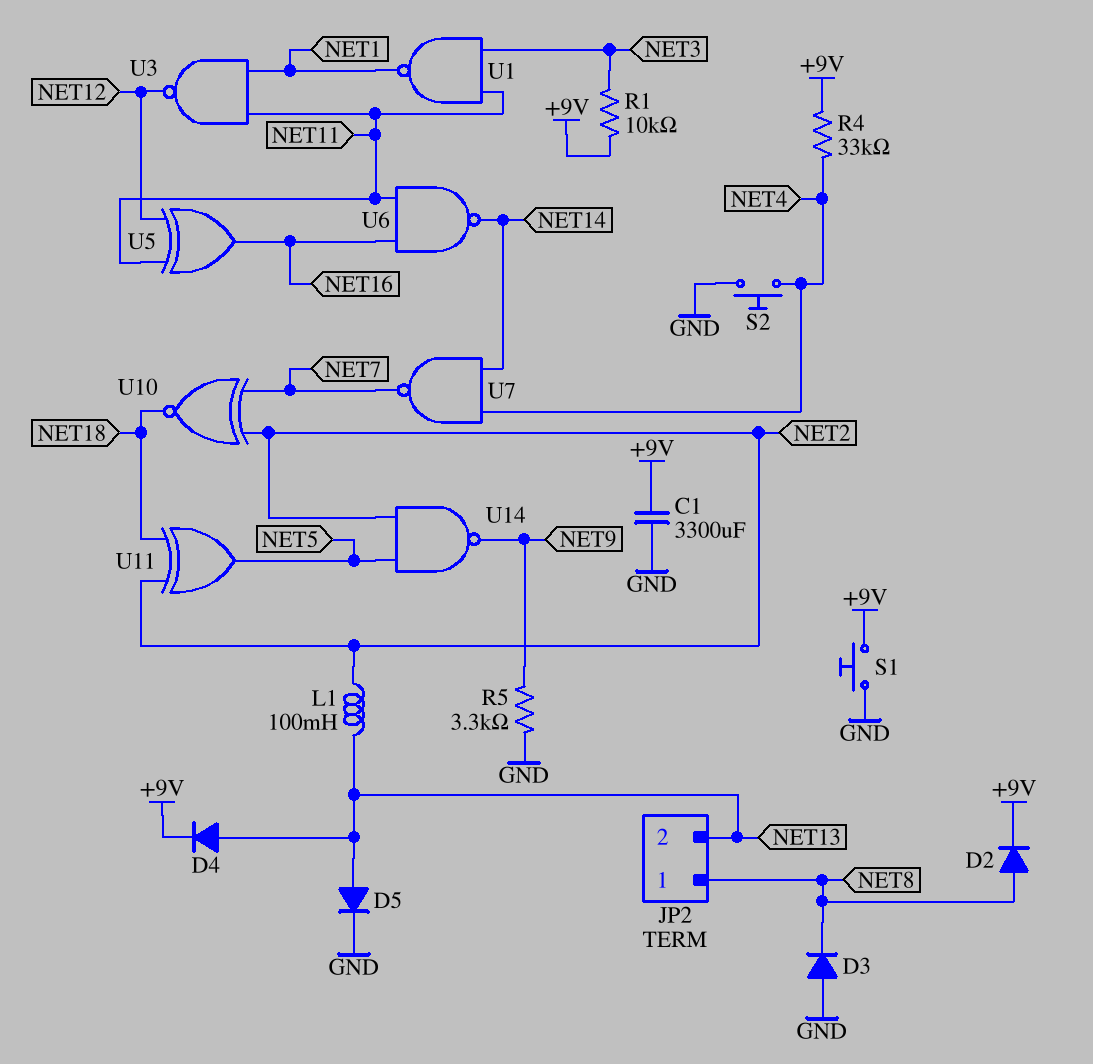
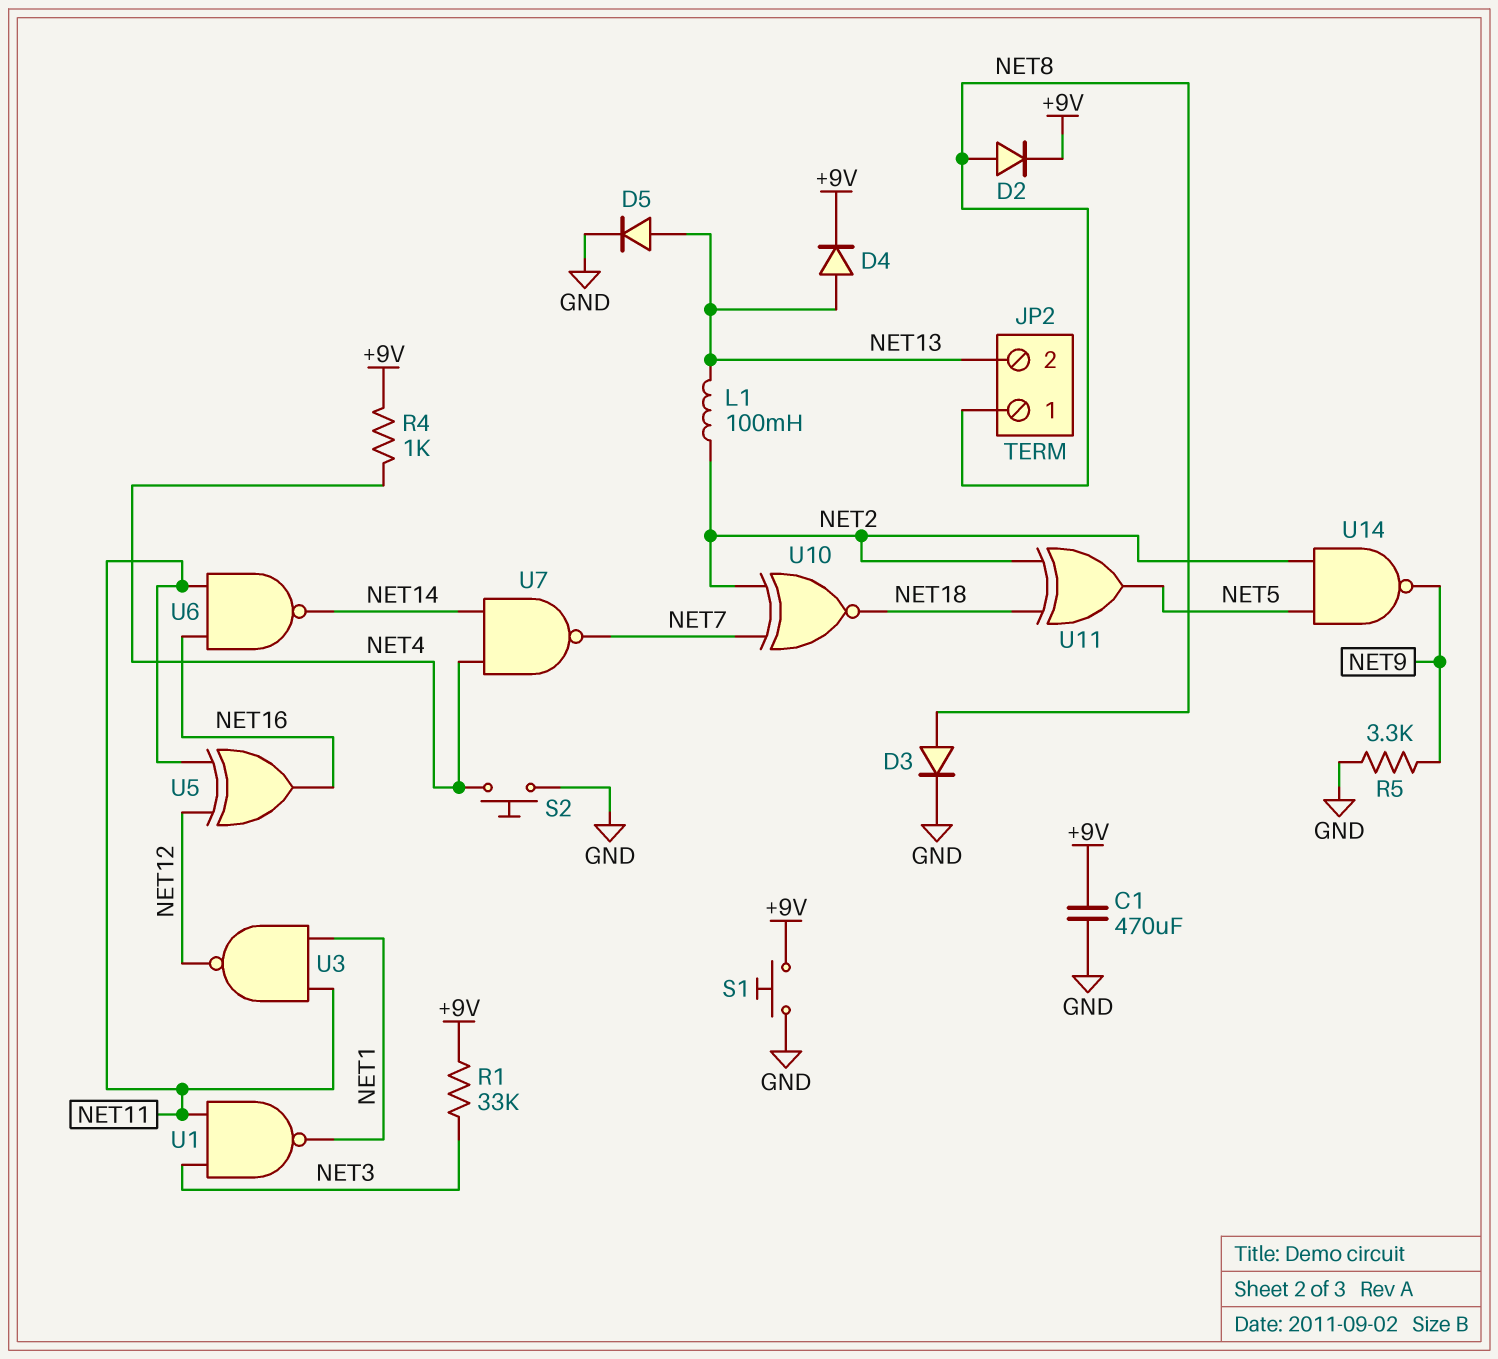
C1: 3300uF (+9V, GND) -> 470uF (+9V, GND)
D3: diode (A GND, K NET8) -> diode (A NET8, K GND)
R1: 10k (+9V, NET3) -> 33k (+9V, NET3)
R4: 33k (+9V, NET4) -> 1k (+9V, NET4)

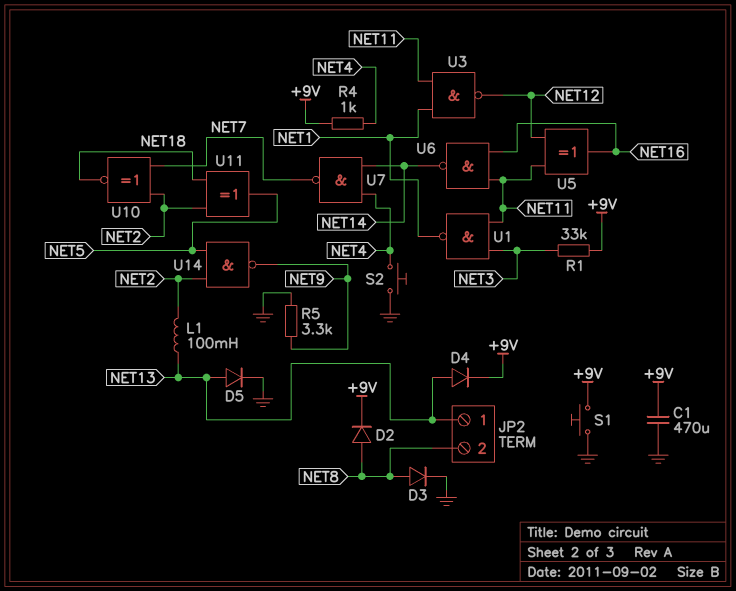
JP2 pin 1: NET8 -> NET13
JP2 pin 2: NET13 -> NET8

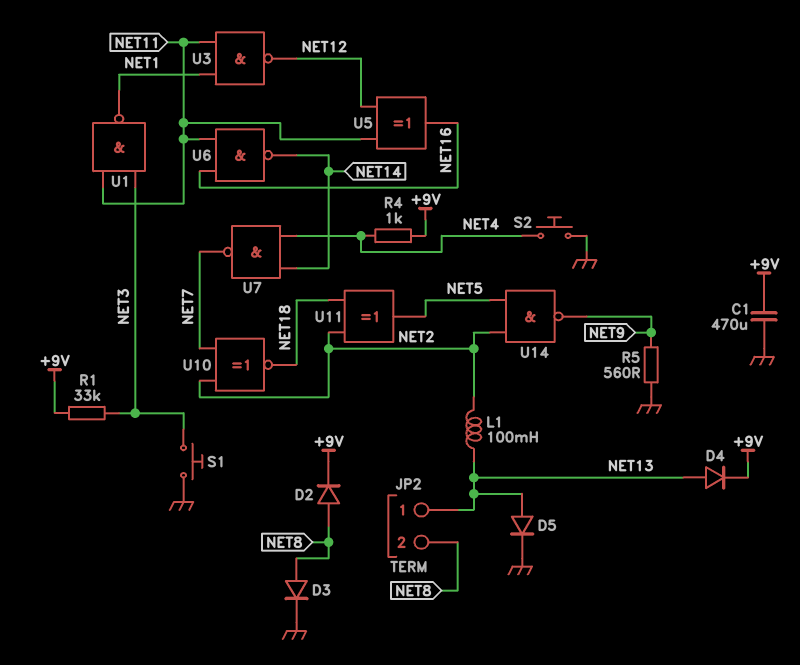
R5: 3.3k (GND, NET9) -> 560 (GND, NET9)
S1: button (+9V, GND) -> button (GND, NET3)

